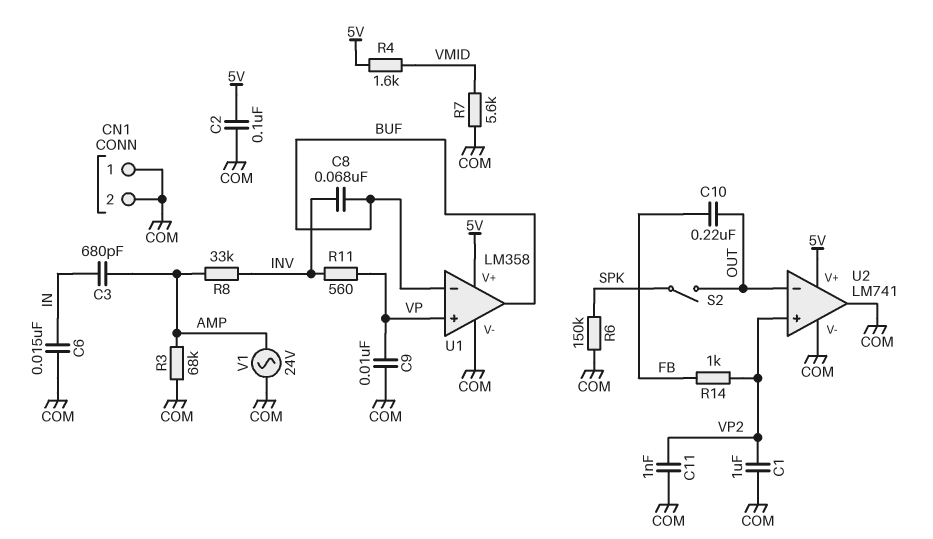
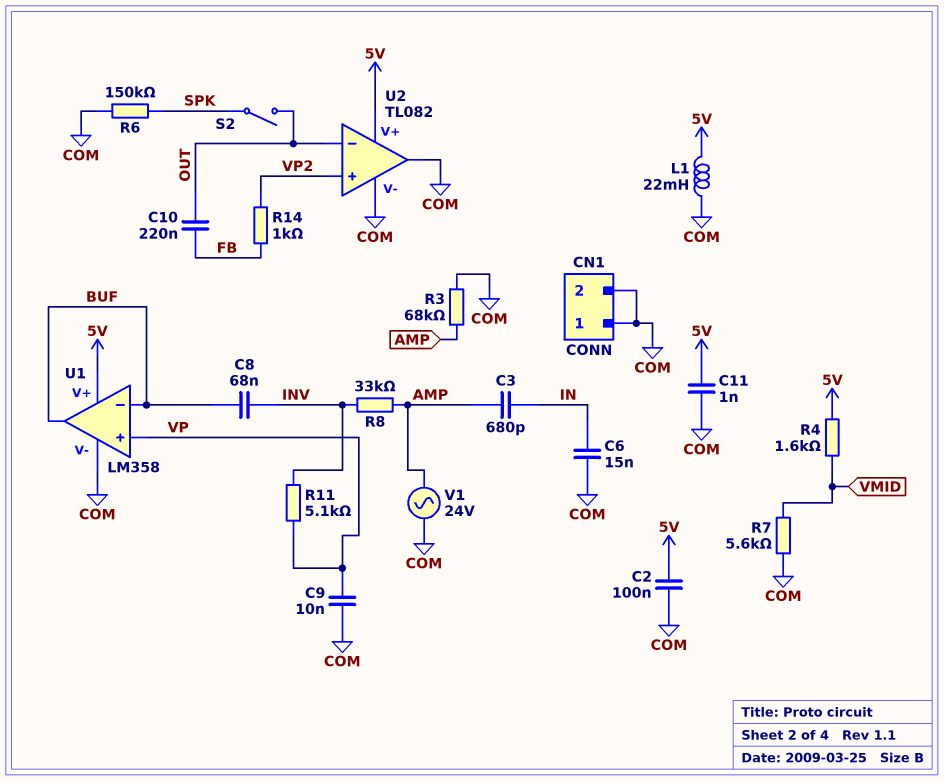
C1: 1uF (COM, VP2) -> none
C11: 1nF (COM, VP2) -> 1nF (5V, COM)
L1: none -> 22mH (5V, COM)
R11: 560 (INV, VP) -> 5.1k (INV, VP)
U2: LM741 -> TL082

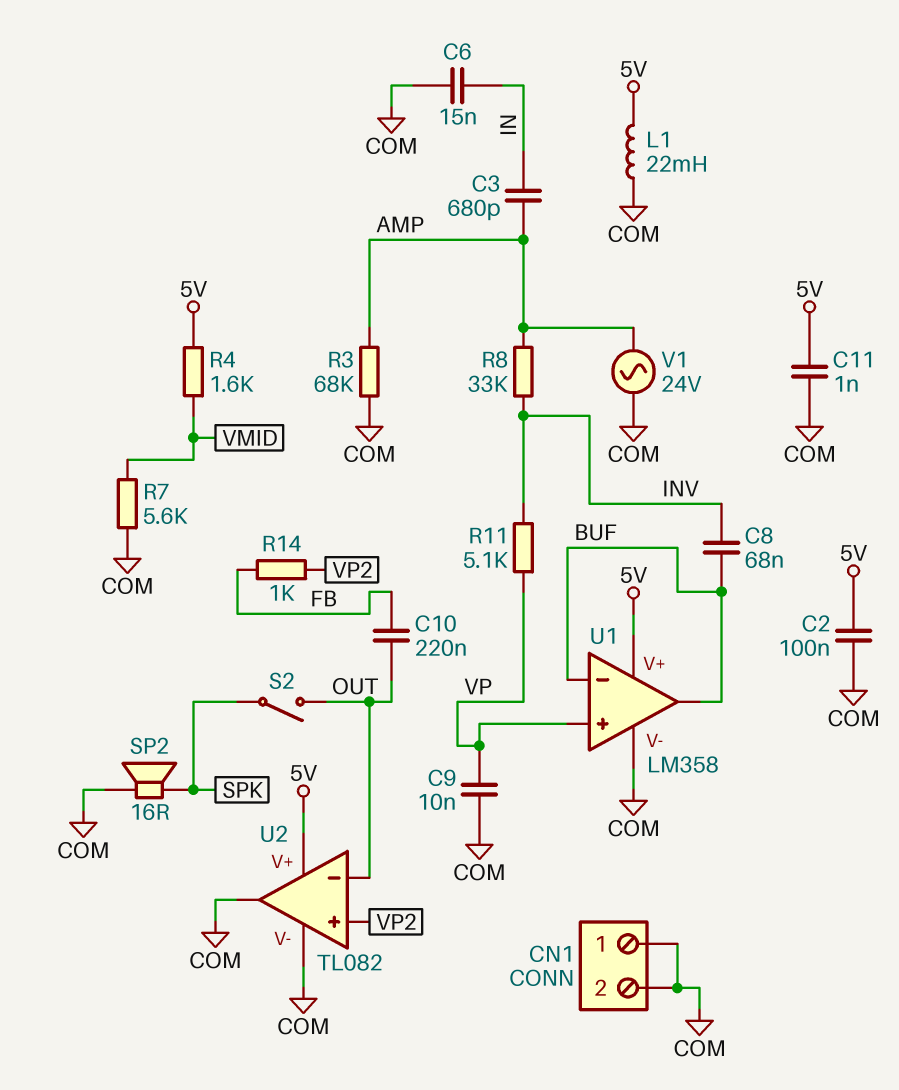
R6: 150k (COM, SPK) -> none
SP2: none -> speaker 16R (COM, SPK)

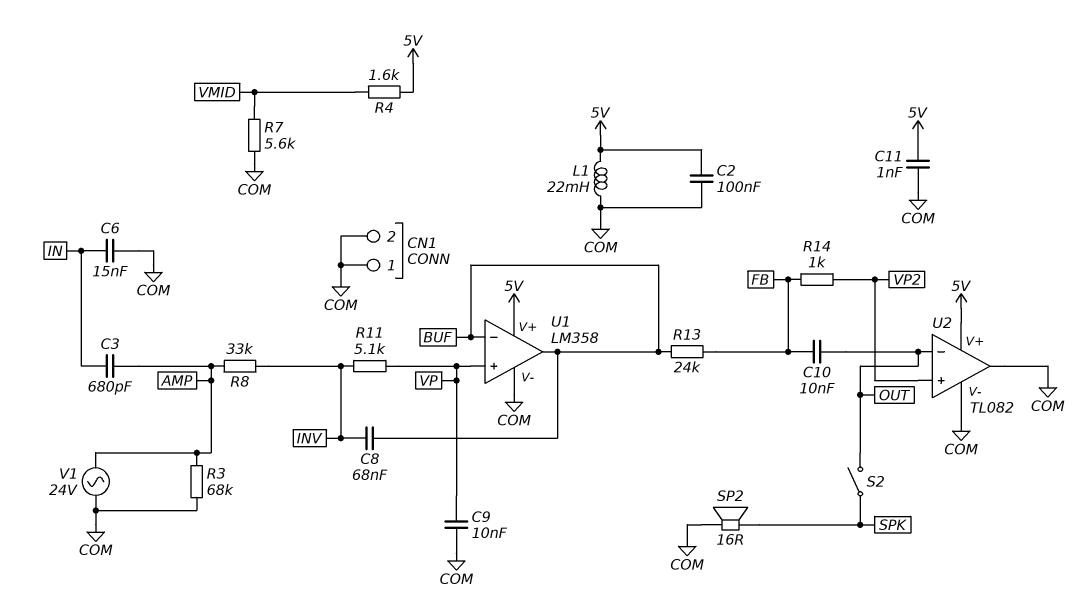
C10: 220nF (FB, OUT) -> 10nF (FB, OUT)
R13: none -> 24k (BUF, FB)

